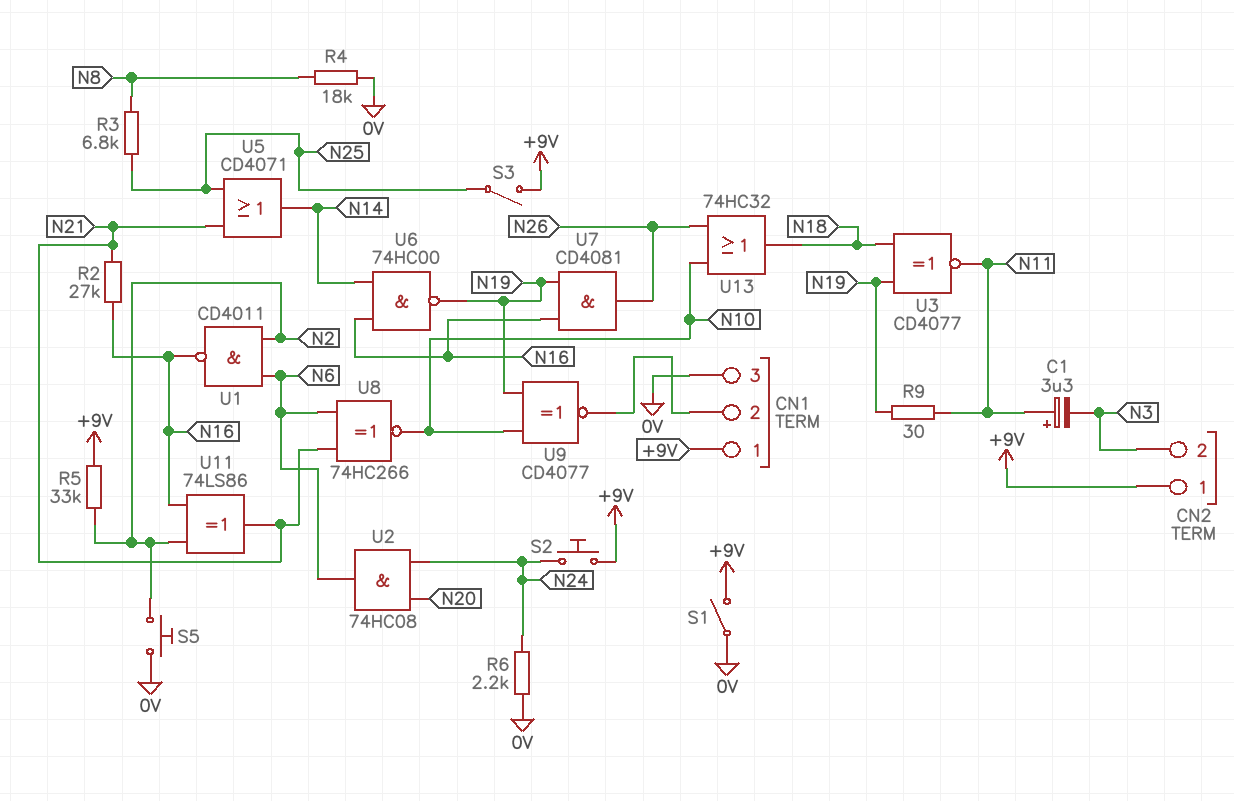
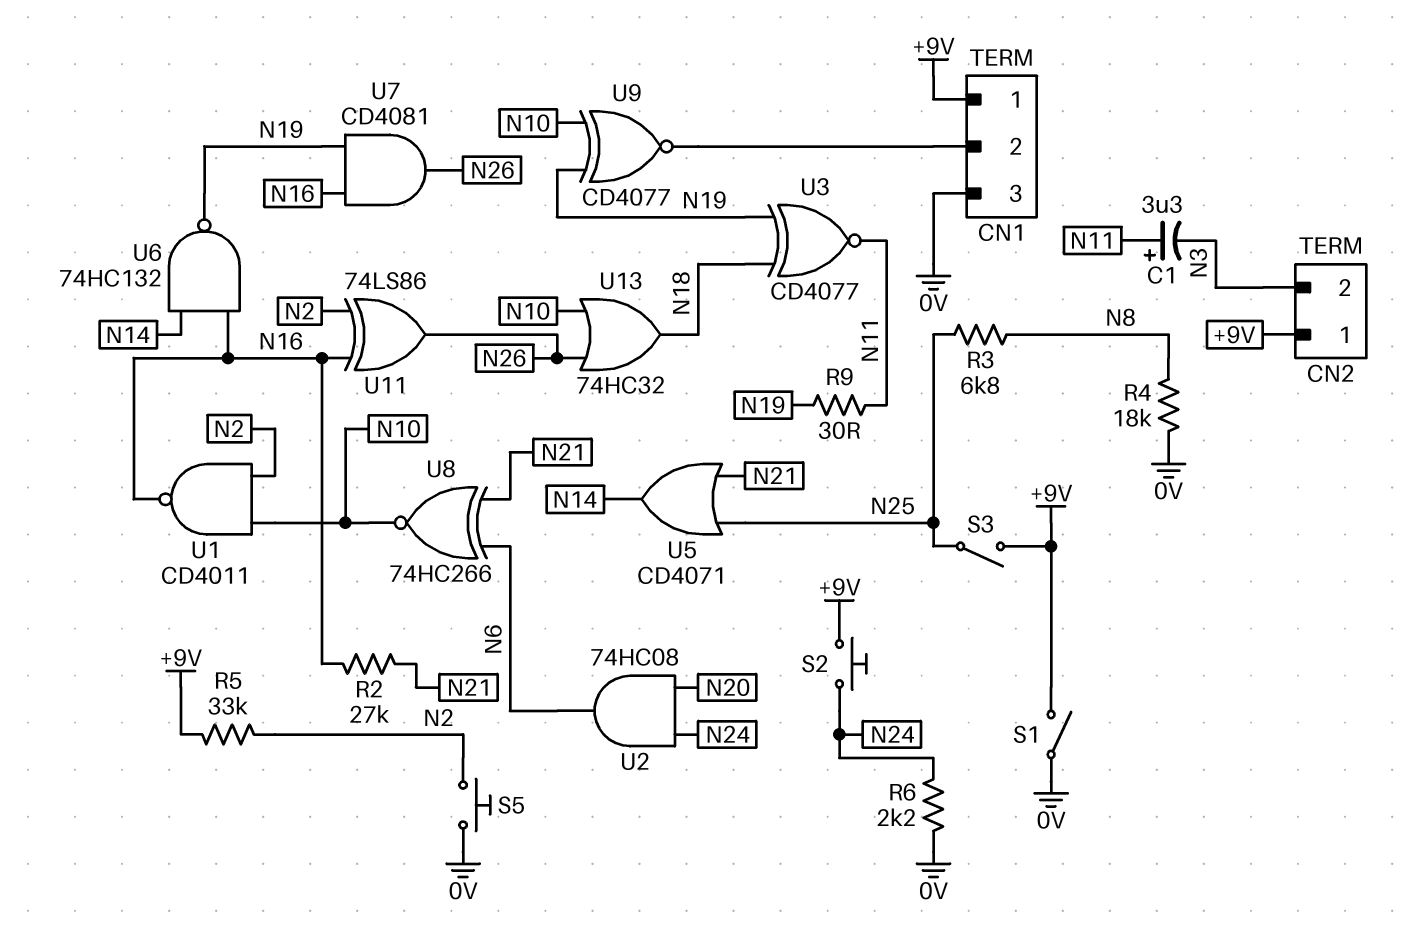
U1: NAND CD4011 (in N2, in N6, out N16) -> NAND CD4011 (in N2, in N10, out N16)
U6: NAND 74HC00 (in N14, in N16, out N19) -> NAND 74HC132 (in N14, in N16, out N19)
U11: XOR 74LS86 (in N2, in N16, out N21) -> XOR 74LS86 (in N2, in N16, out N26)

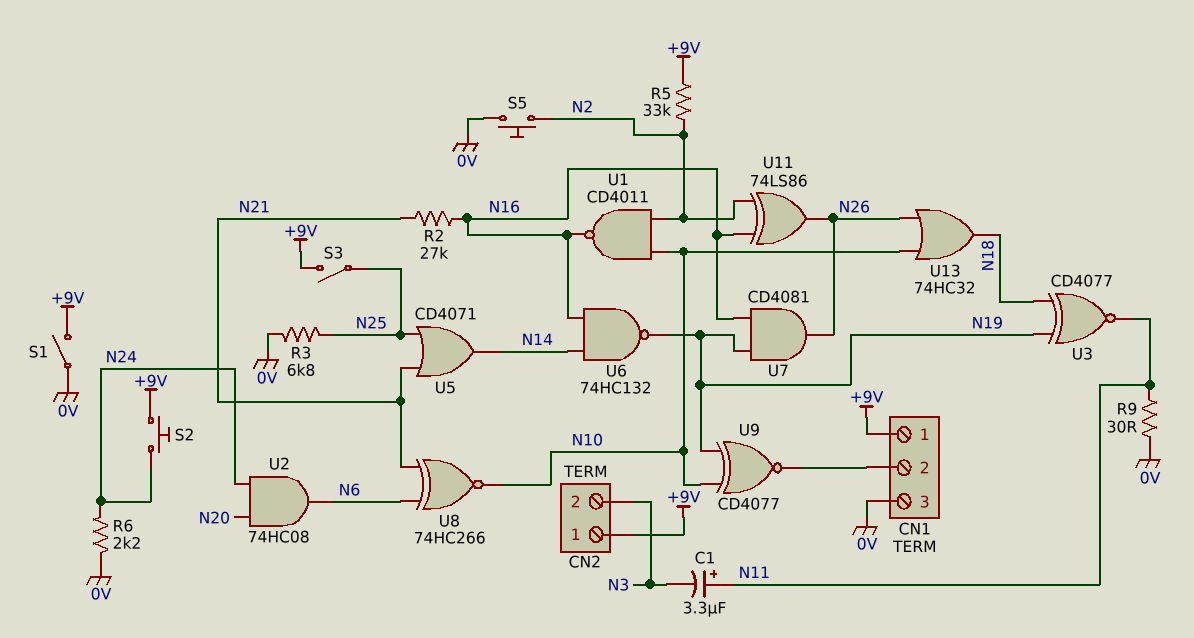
R3: 6.8k (N8, N25) -> 6.8k (0V, N25)
R4: 18k (0V, N8) -> none
R9: 30 (N11, N19) -> 30 (0V, N11)

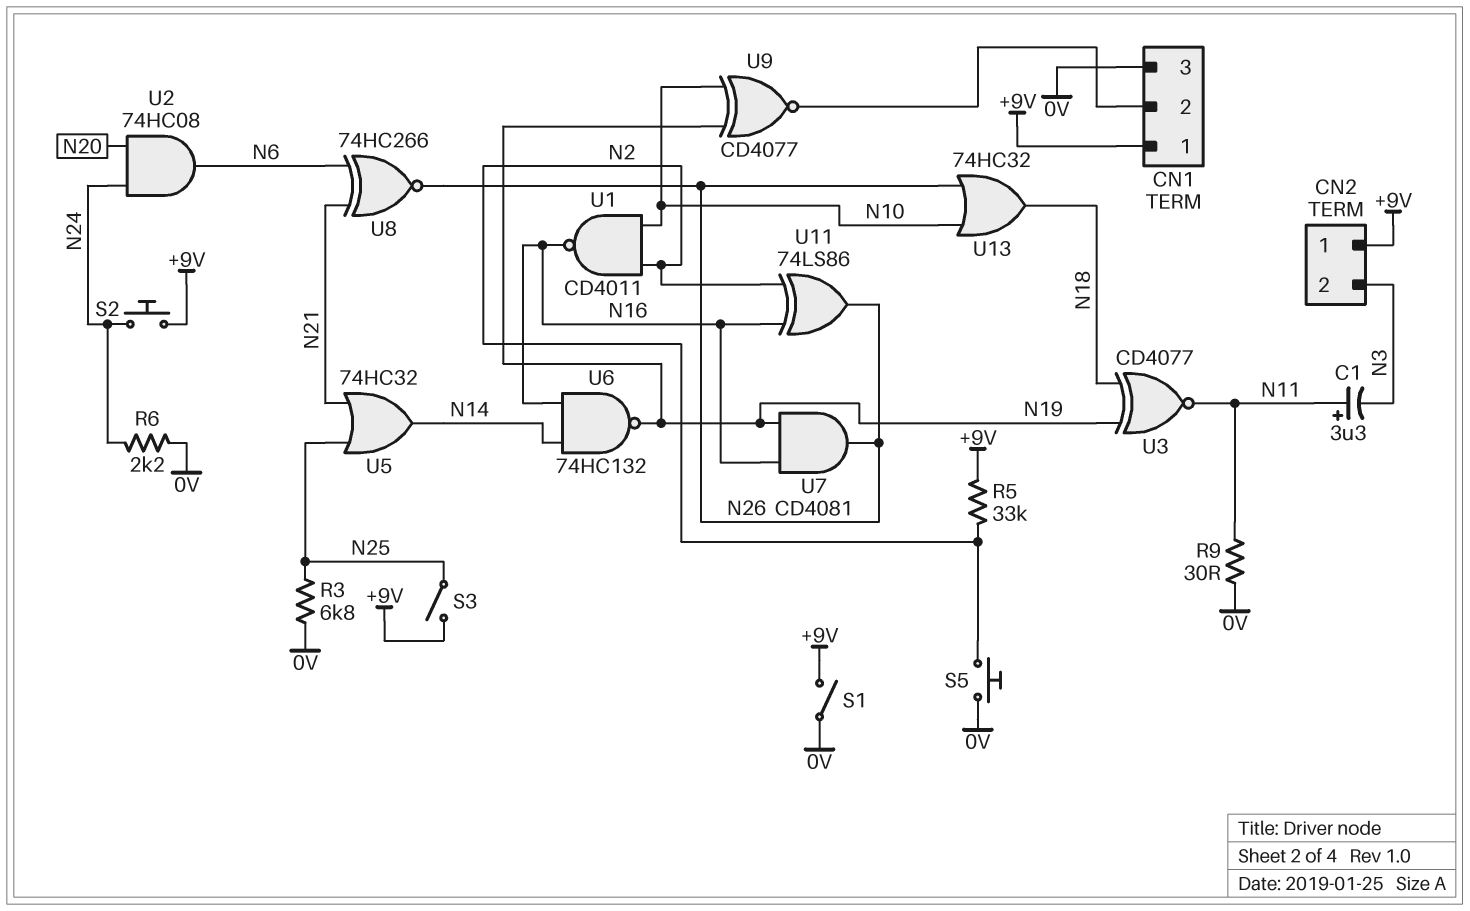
R2: 27k (N16, N21) -> none
U5: OR CD4071 (in N21, in N25, out N14) -> OR 74HC32 (in N21, in N25, out N14)
U8: XNOR 74HC266 (in N6, in N21, out N10) -> XNOR 74HC266 (in N6, in N21, out N26)

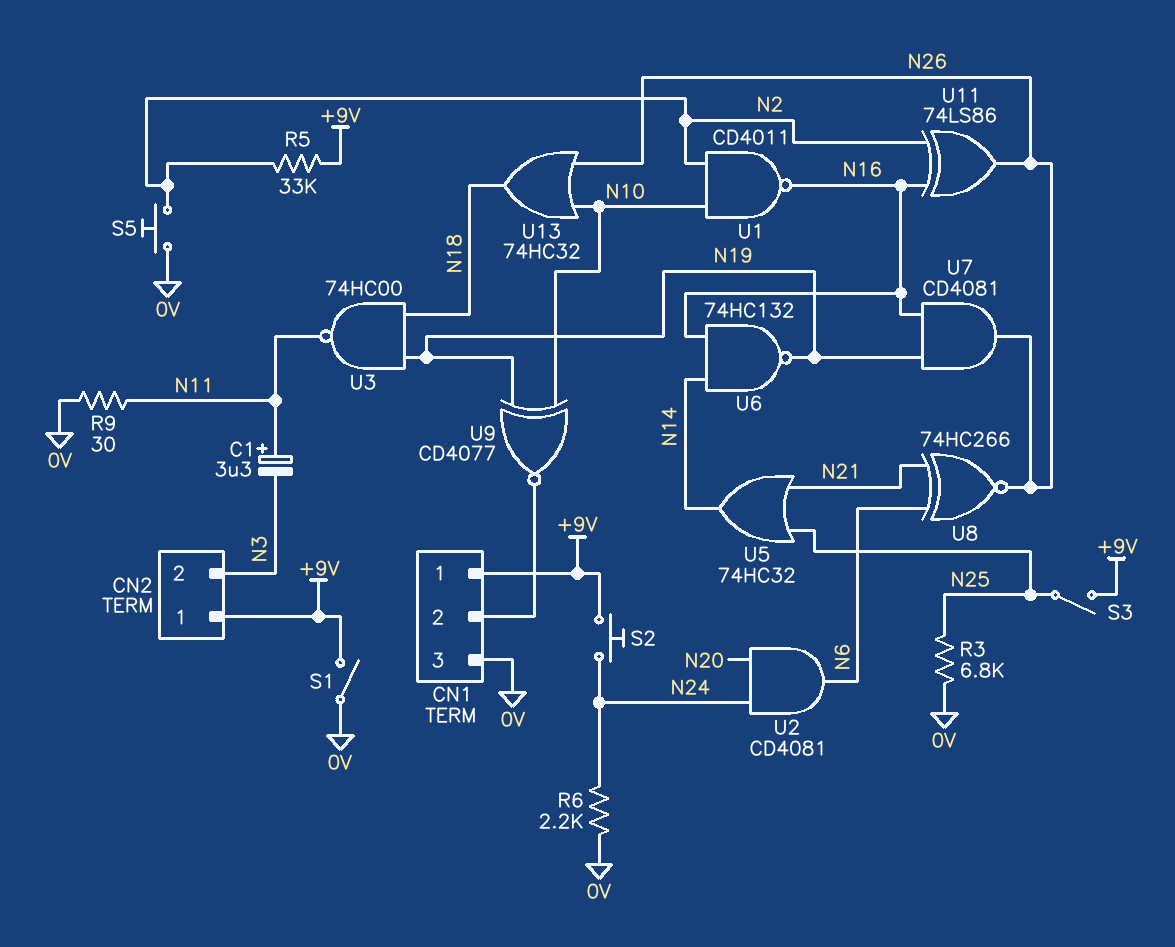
U2: AND 74HC08 (in N20, in N24, out N6) -> AND CD4081 (in N20, in N24, out N6)
U3: XNOR CD4077 (in N18, in N19, out N11) -> NAND 74HC00 (in N18, in N19, out N11)

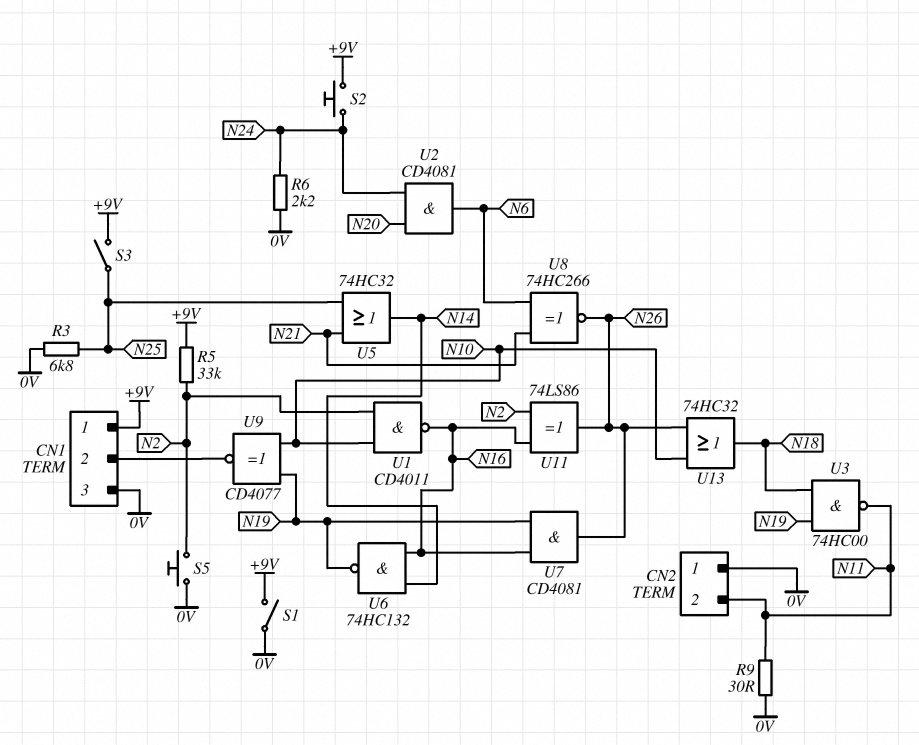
C1: 3.3uF (plus N11, minus N3) -> none
CN2 pin 1: +9V -> 0V
CN2 pin 2: N3 -> N11

